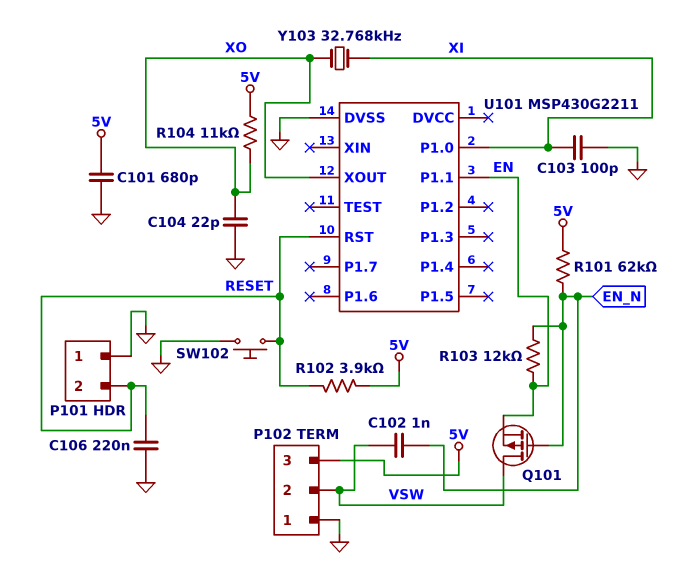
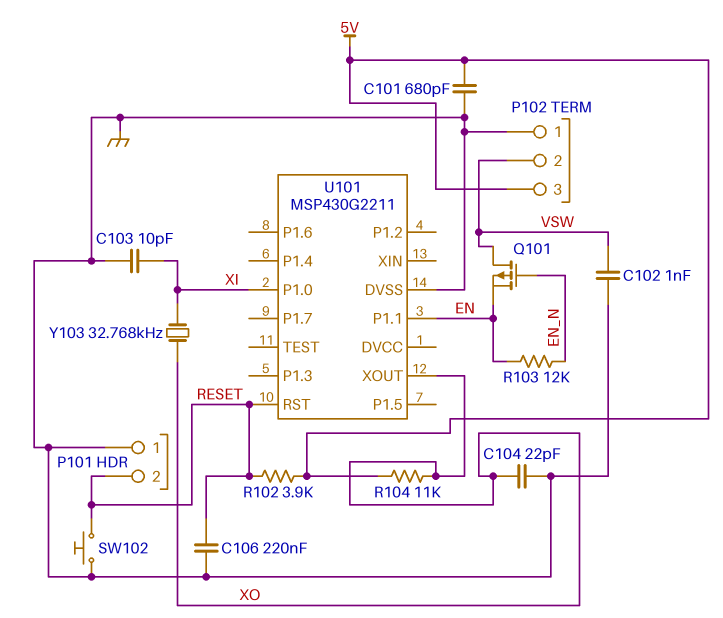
C102: 1nF (EN_N, VSW) -> 1nF (GND, VSW)
C103: 100pF (GND, XI) -> 10pF (GND, XI)
R101: 62k (5V, EN_N) -> none

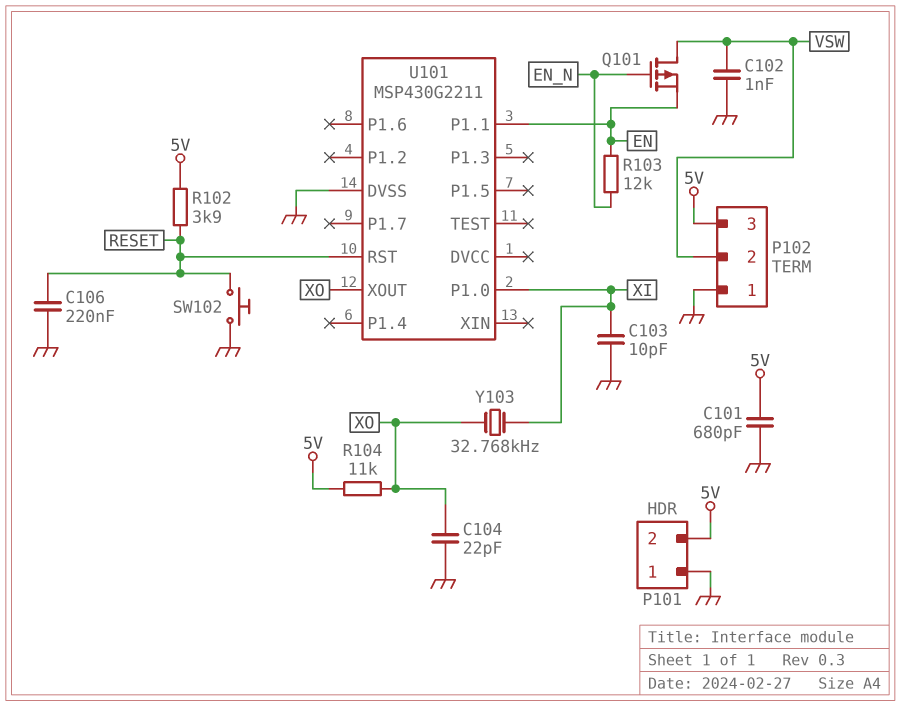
P101 pin 2: RESET -> 5V

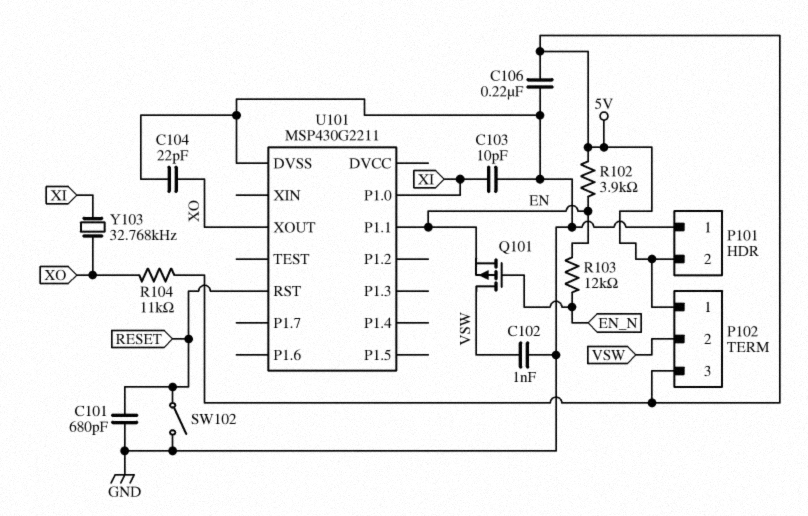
C101: 680pF (5V, GND) -> 680pF (GND, RESET)
C106: 220nF (GND, RESET) -> 220nF (5V, GND)
P102 pin 1: GND -> 5V
R102: 3.9k (5V, RESET) -> 3.9k (5V, EN)
SW102: button (GND, RESET) -> switch (GND, RESET)

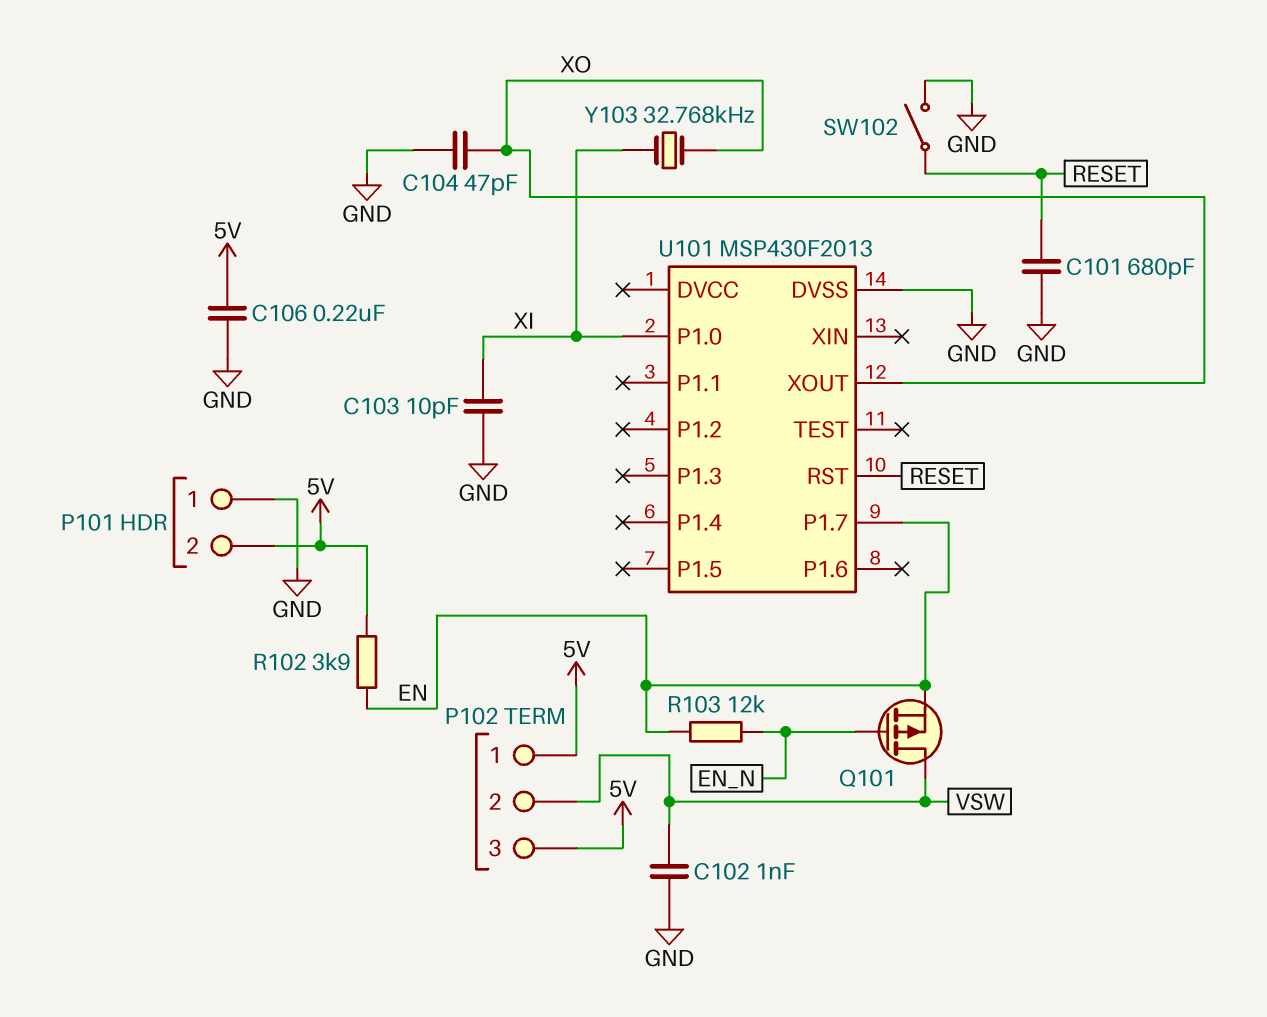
C104: 22pF (GND, XO) -> 47pF (GND, XO)
R104: 11k (5V, XO) -> none
U101: MSP430G2211 -> MSP430F2013
U101 pin P1.1: EN -> none
U101 pin P1.7: none -> EN

